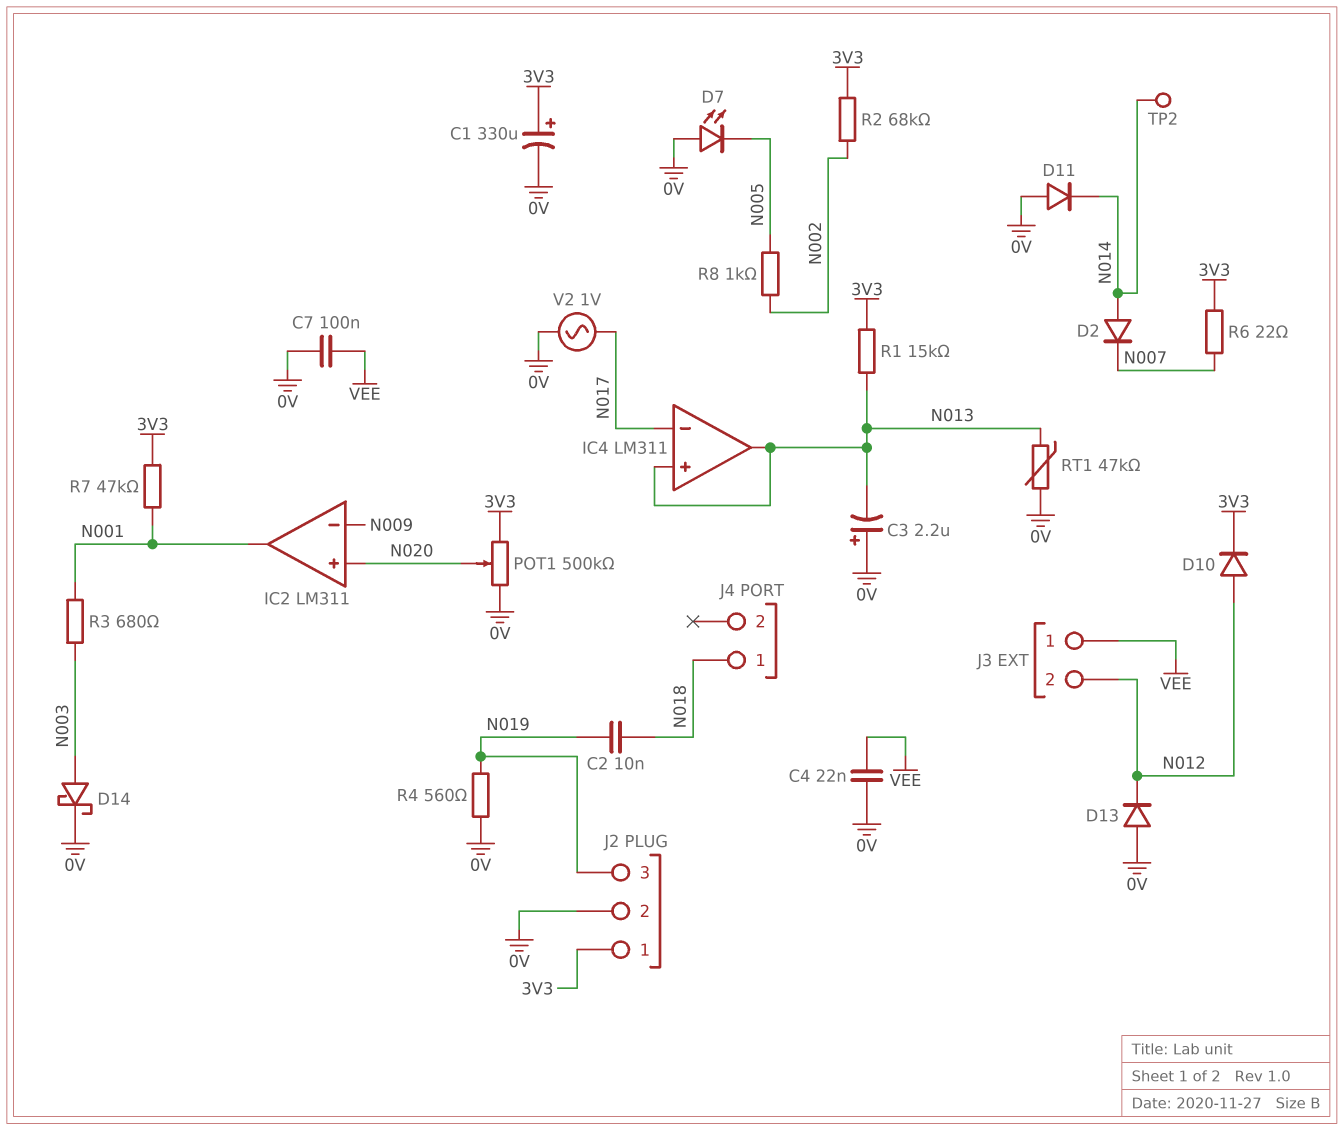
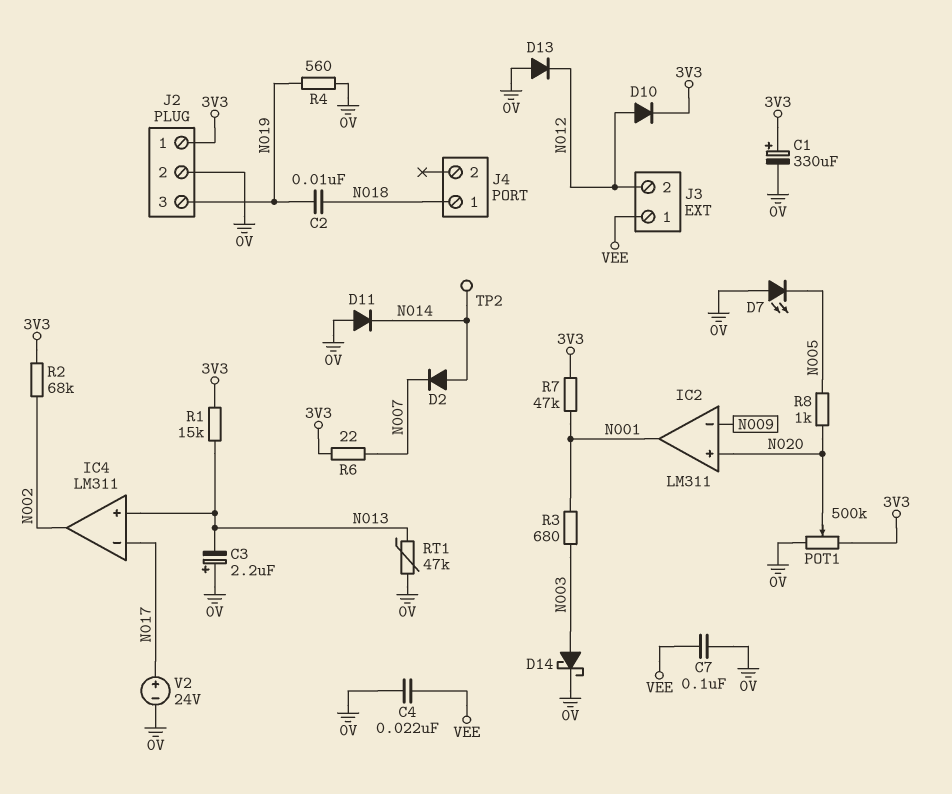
IC4 pin out: N013 -> N002
R8: 1k (N002, N005) -> 1k (N005, N020)
V2: AC 1V (0V, N017) -> 24V (plus N017, minus 0V)

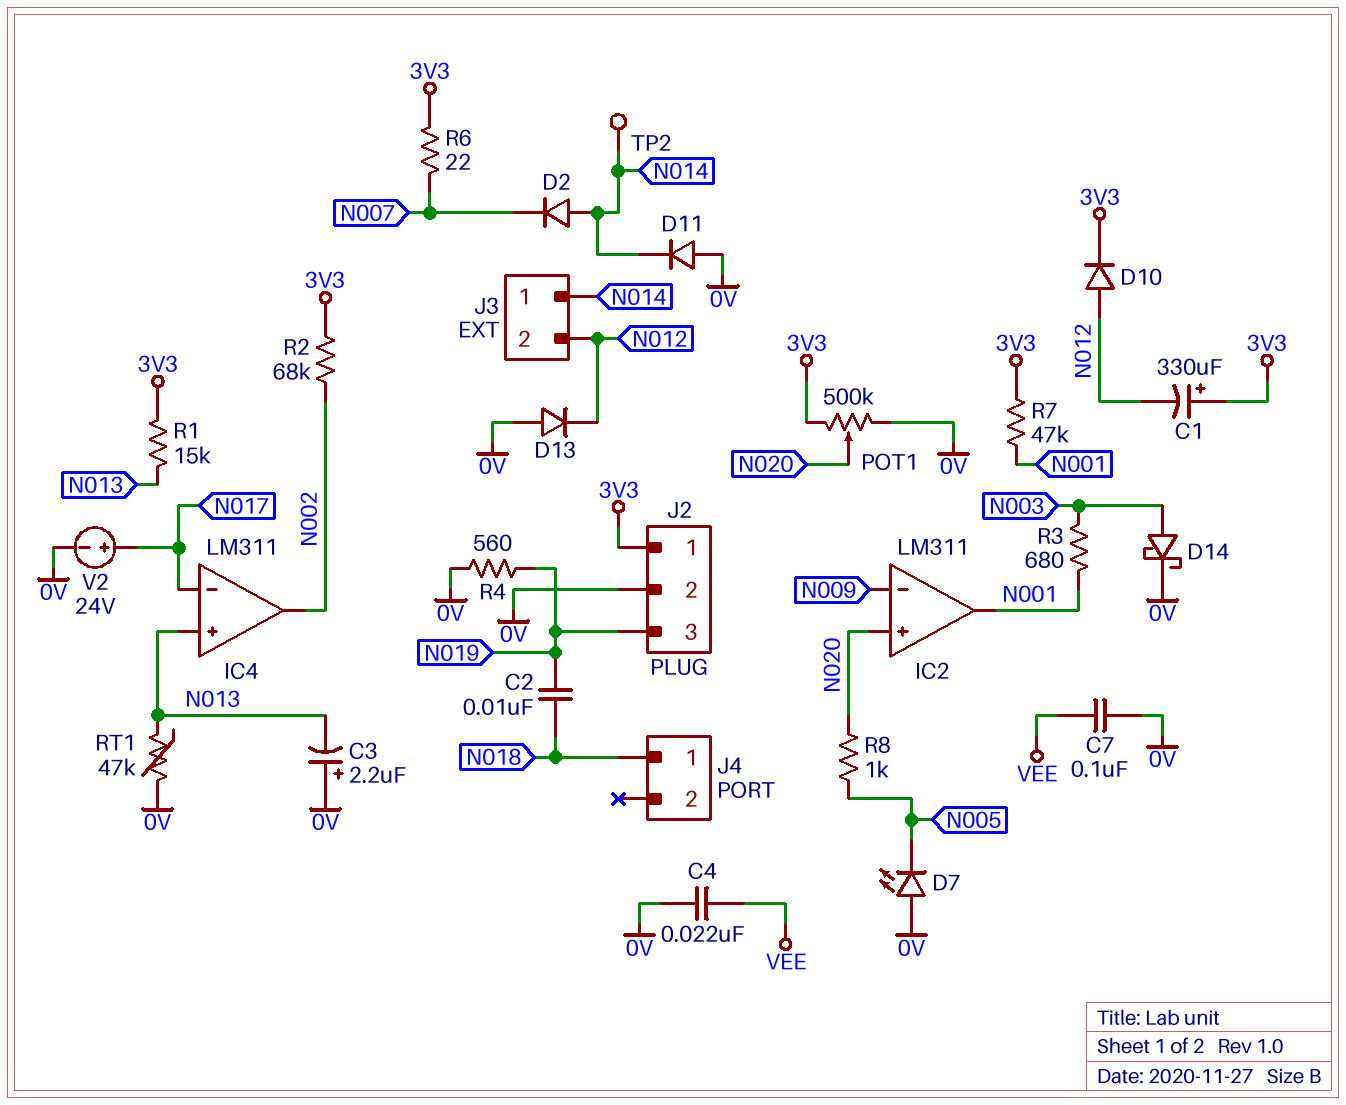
C1: 330uF (plus 3V3, minus 0V) -> 330uF (plus 3V3, minus N012)
J3 pin 1: VEE -> N014

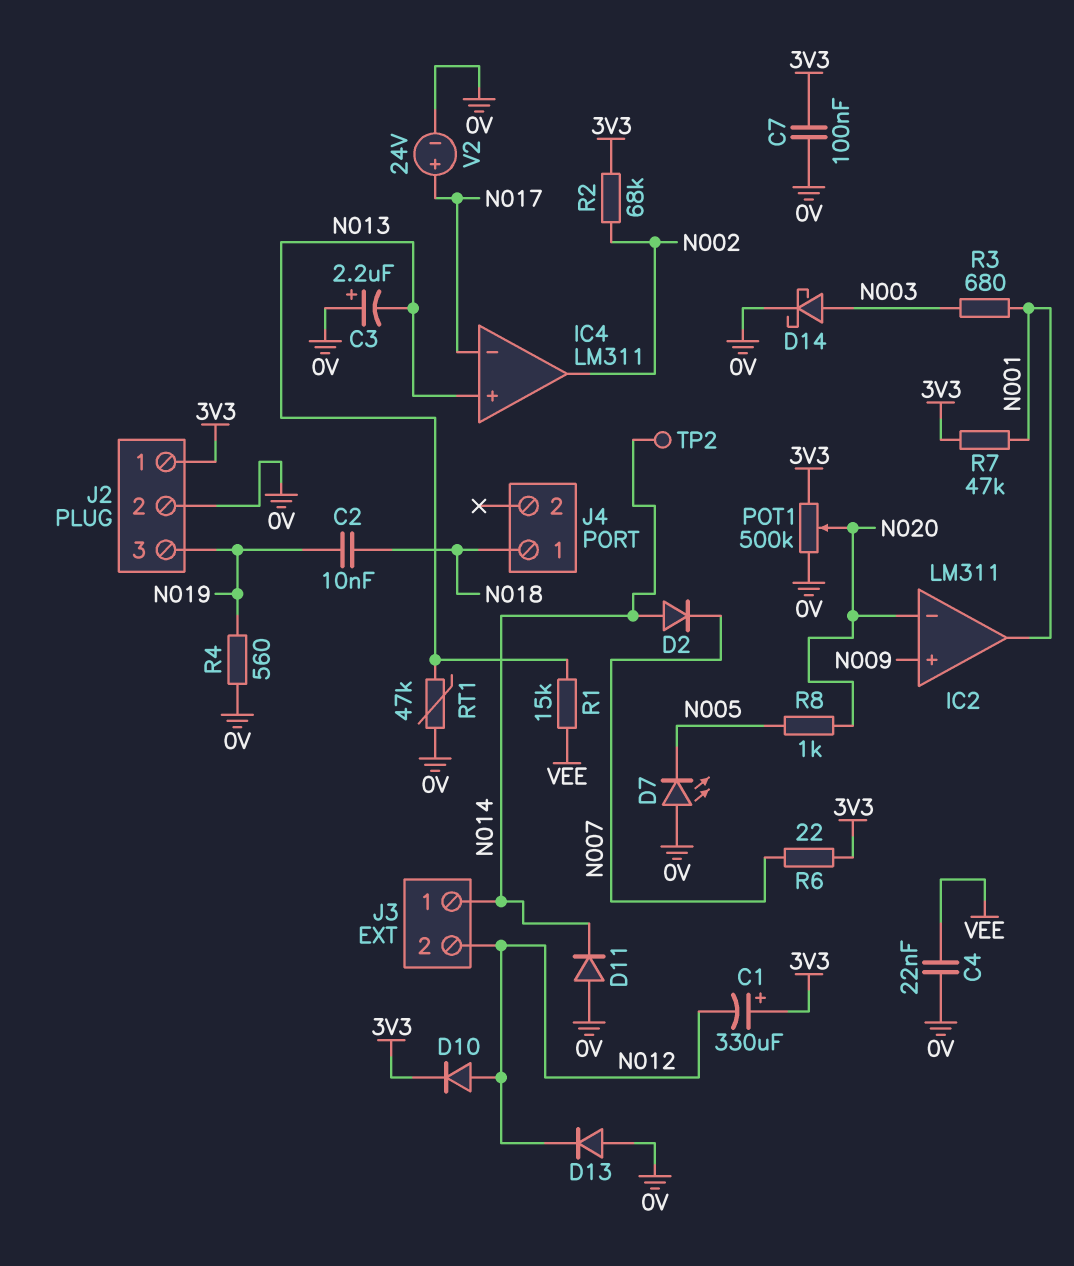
C7: 100nF (0V, VEE) -> 100nF (0V, 3V3)
IC2 pin in+: N020 -> N009
IC2 pin in-: N009 -> N020
R1: 15k (3V3, N013) -> 15k (N013, VEE)

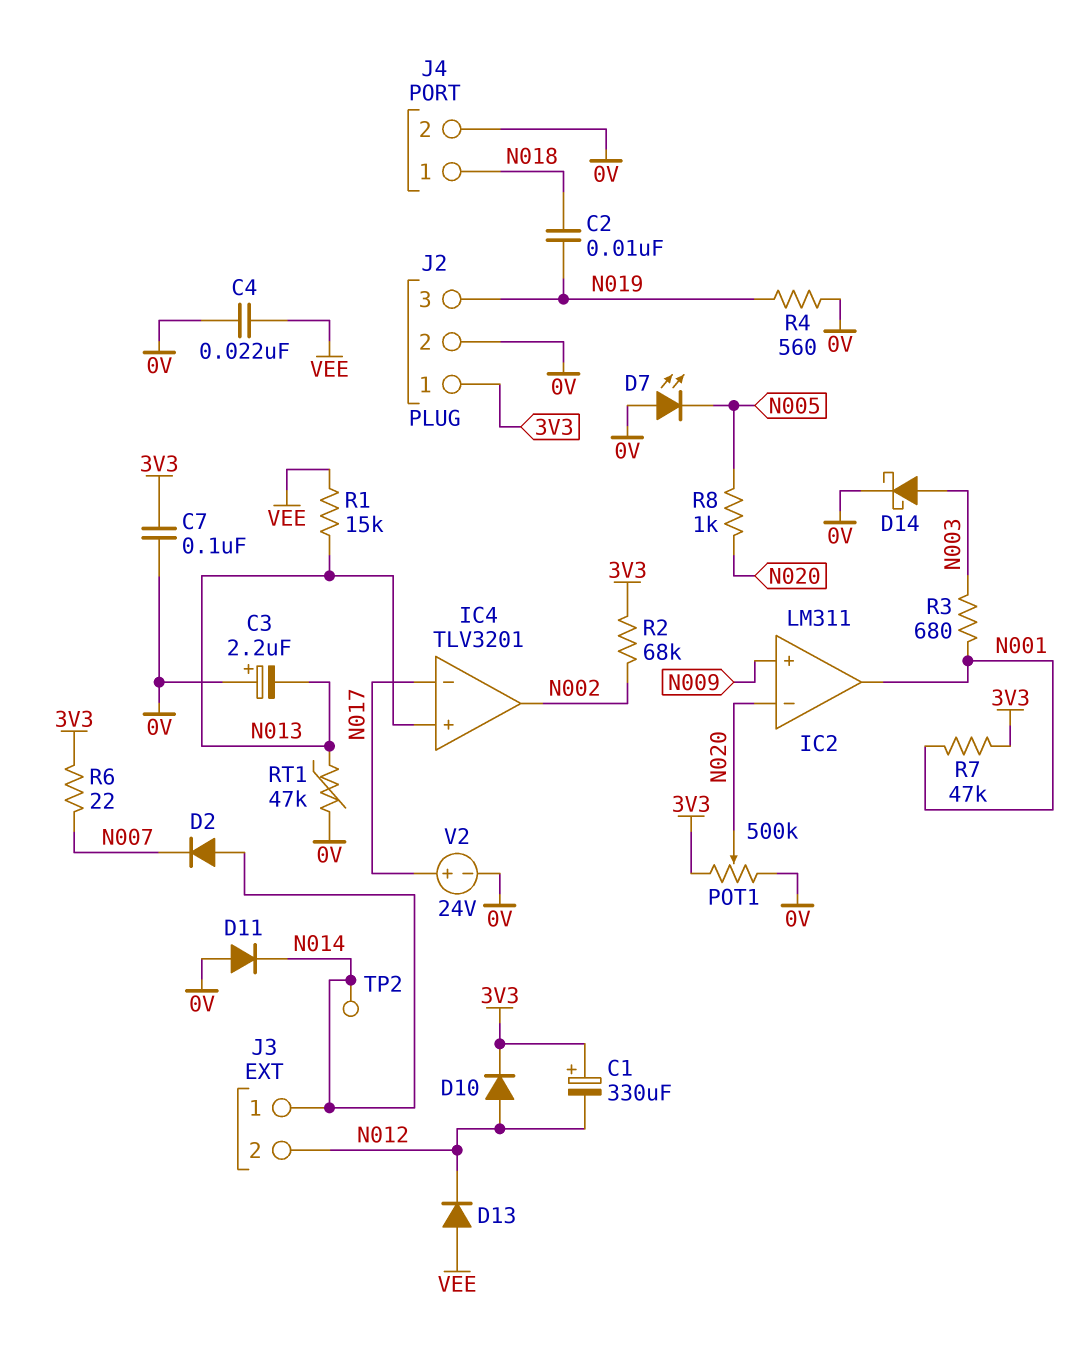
D13: diode (A 0V, K N012) -> diode (A VEE, K N012)
IC4: LM311 -> TLV3201
J4 pin 2: none -> 0V

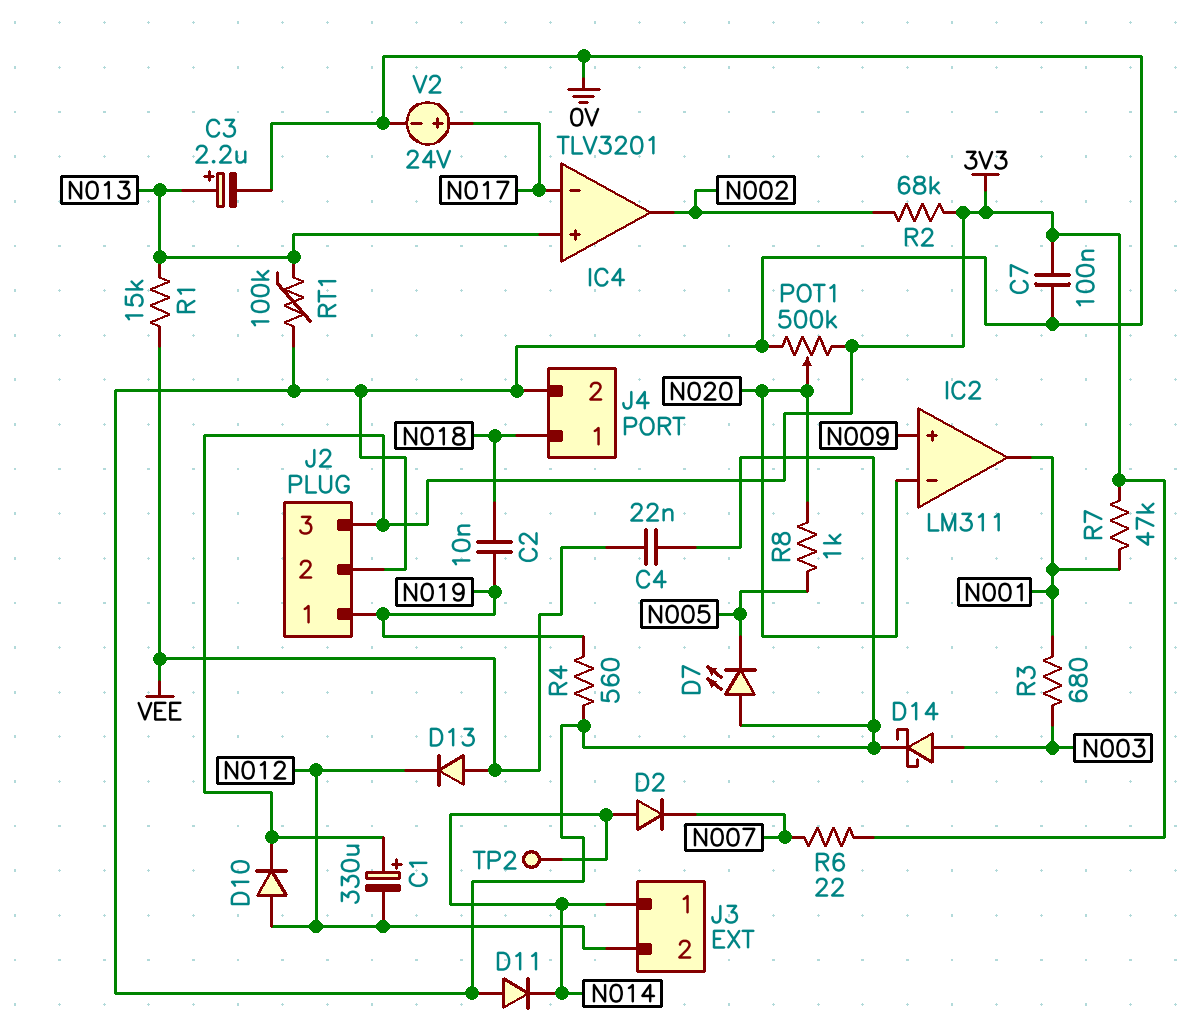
C3: 2.2uF (plus 0V, minus N013) -> 2.2uF (plus N013, minus 0V)
J2 pin 1: 3V3 -> N019
J2 pin 3: N019 -> 3V3
RT1: 47k (0V, N013) -> 100k (0V, N013)

